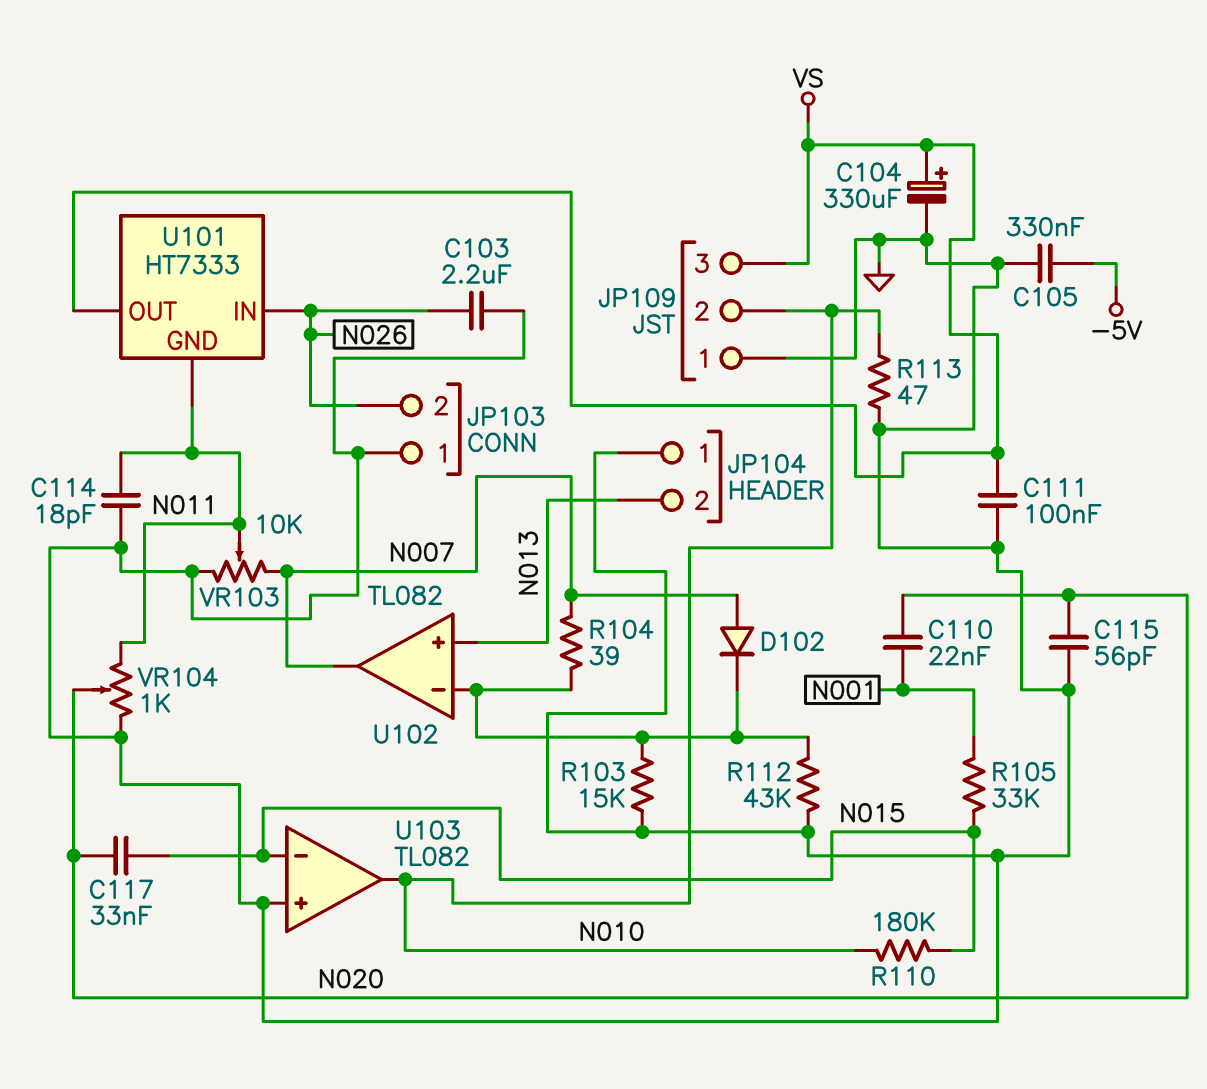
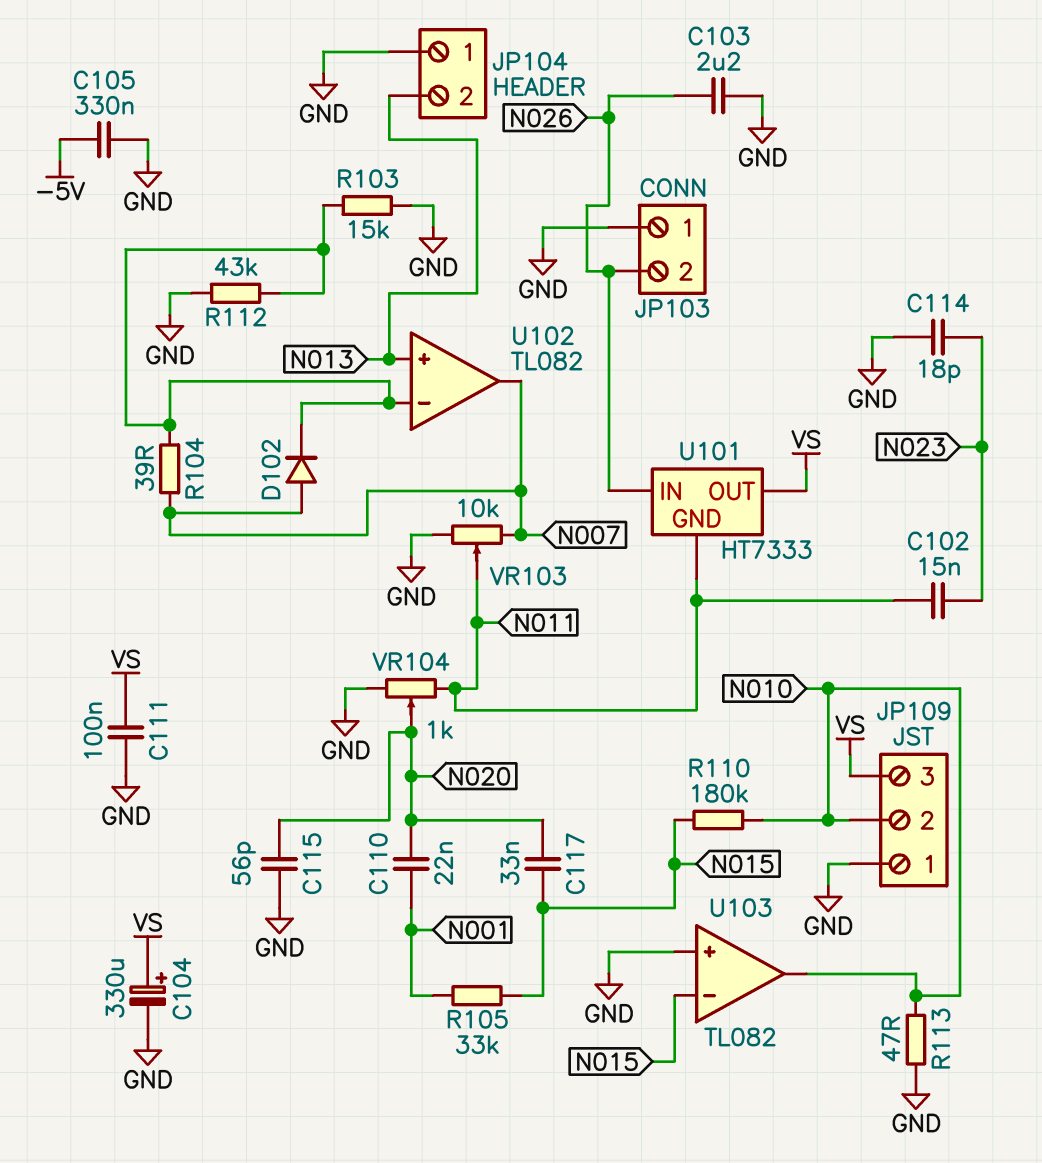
C102: none -> 15nF (N011, N023)
C114: 18pF (GND, N011) -> 18pF (GND, N023)

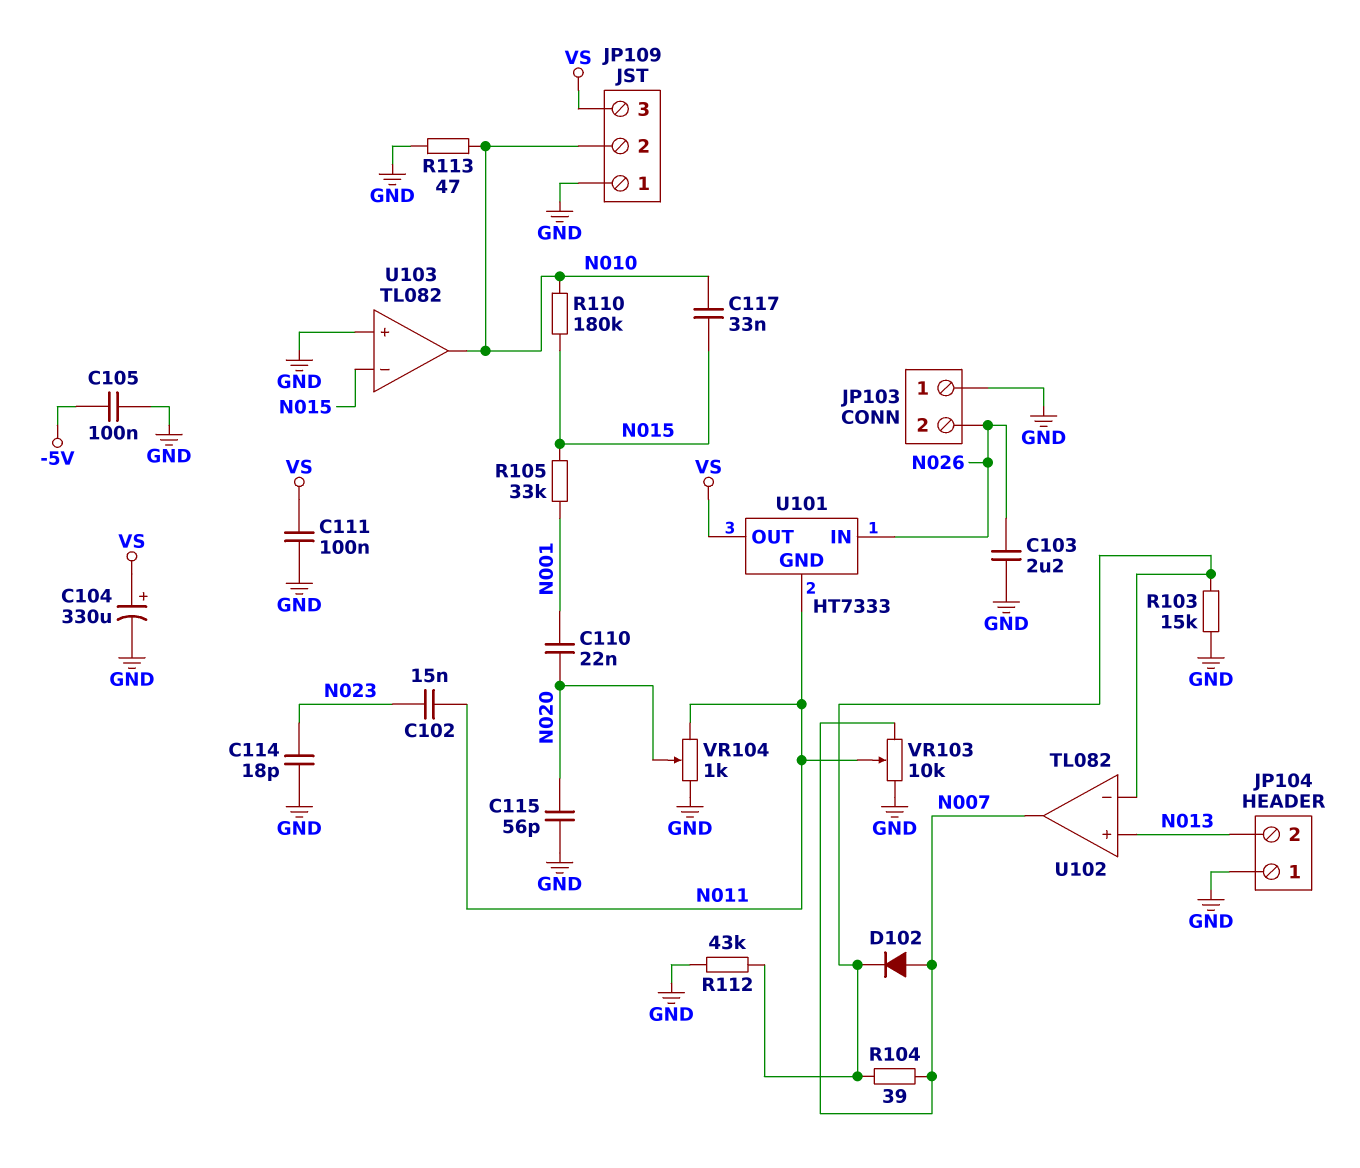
C105: 330nF (-5V, GND) -> 100nF (-5V, GND)
C117: 33nF (N015, N020) -> 33nF (N010, N015)

